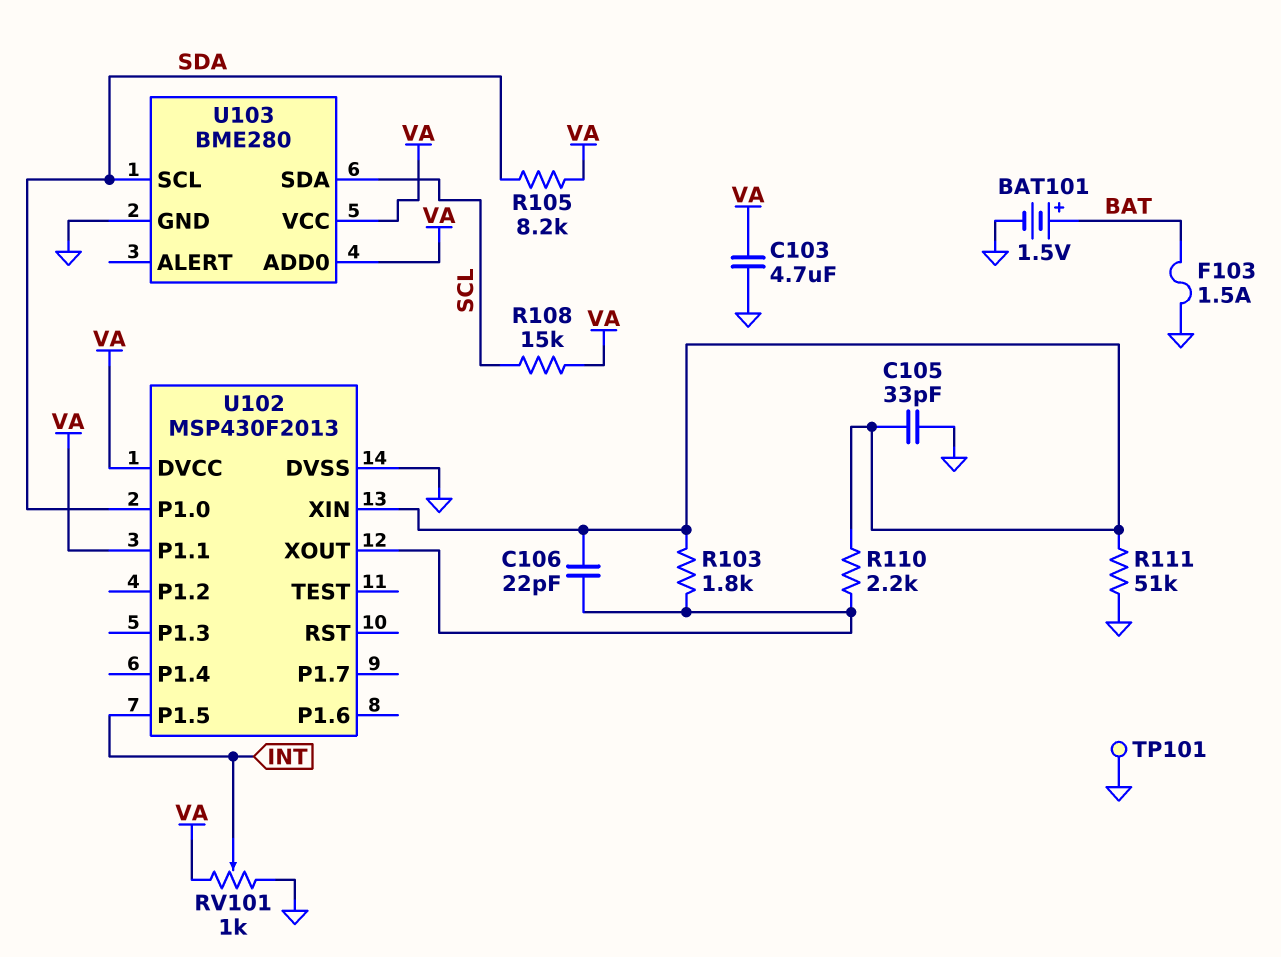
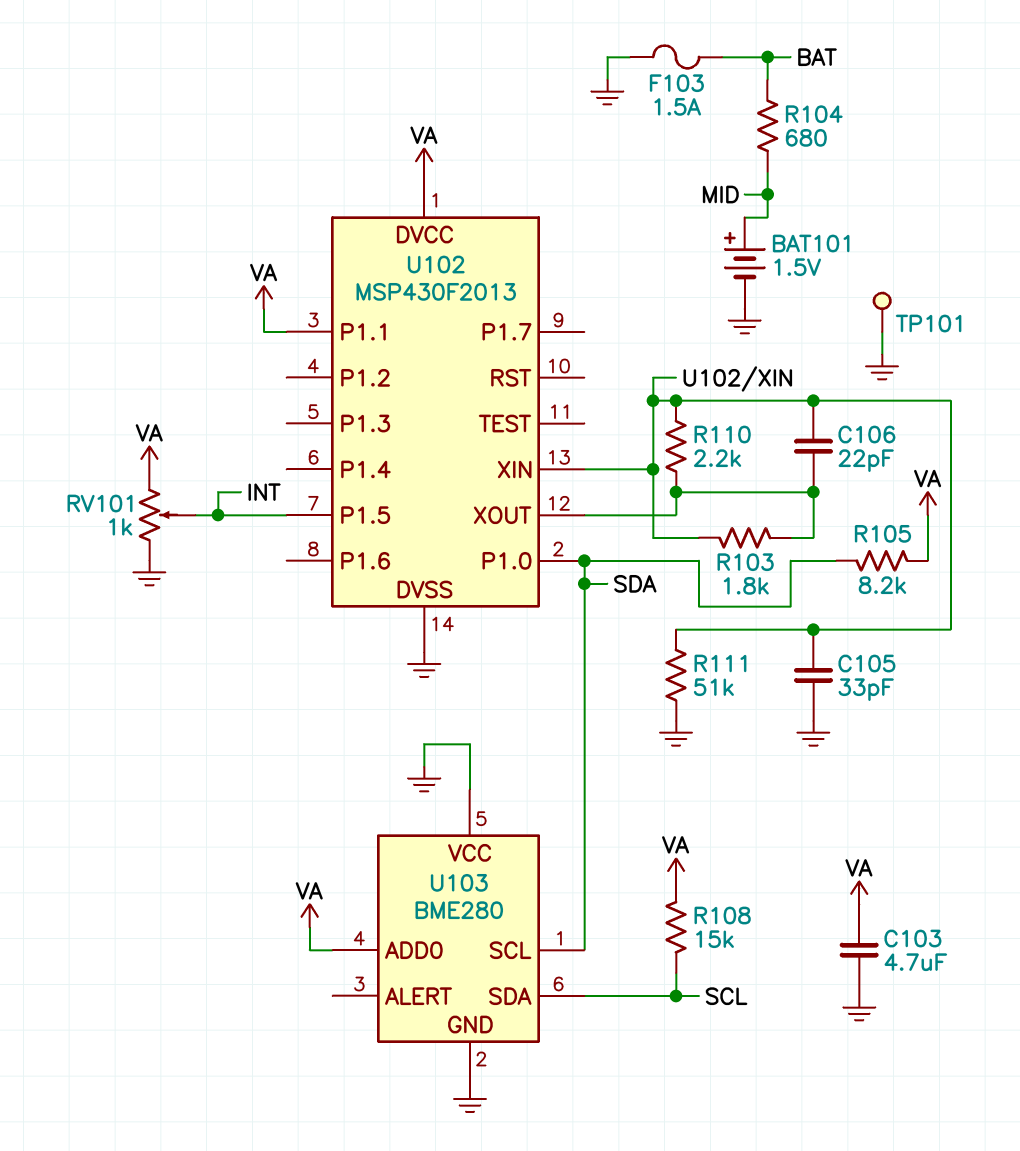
BAT101: 1.5V (plus BAT, minus GND) -> 1.5V (plus MID, minus GND)
R104: none -> 680 (BAT, MID)
U103 pin VCC: VA -> GND

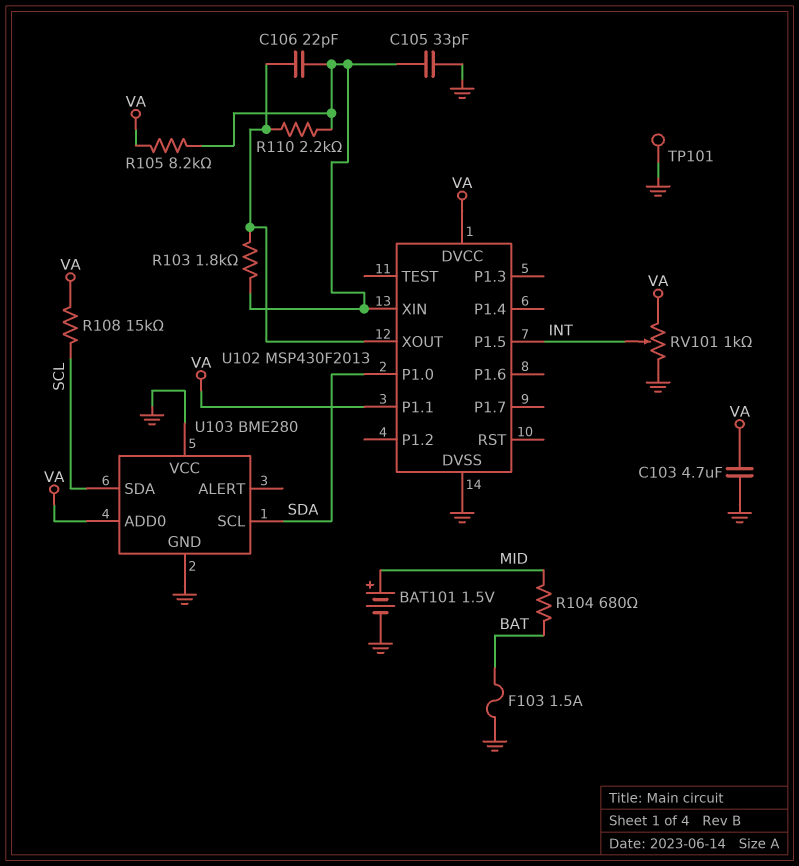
R105: 8.2k (SDA, VA) -> 8.2k (U102/XIN, VA)
R111: 51k (GND, U102/XIN) -> none

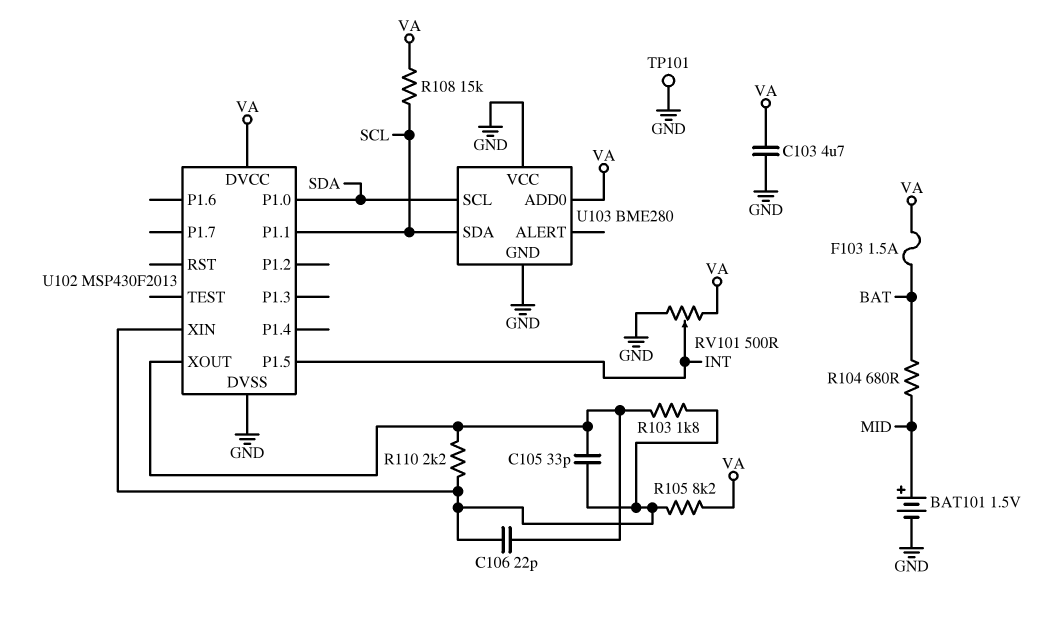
C105: 33pF (GND, U102/XIN) -> 33pF (U102/XIN, U102/XOUT)
F103: 1.5A (BAT, GND) -> 1.5A (BAT, VA)
RV101: 1k (GND, VA, wiper INT) -> 500 (GND, VA, wiper INT)
U102 pin P1.1: VA -> SCL

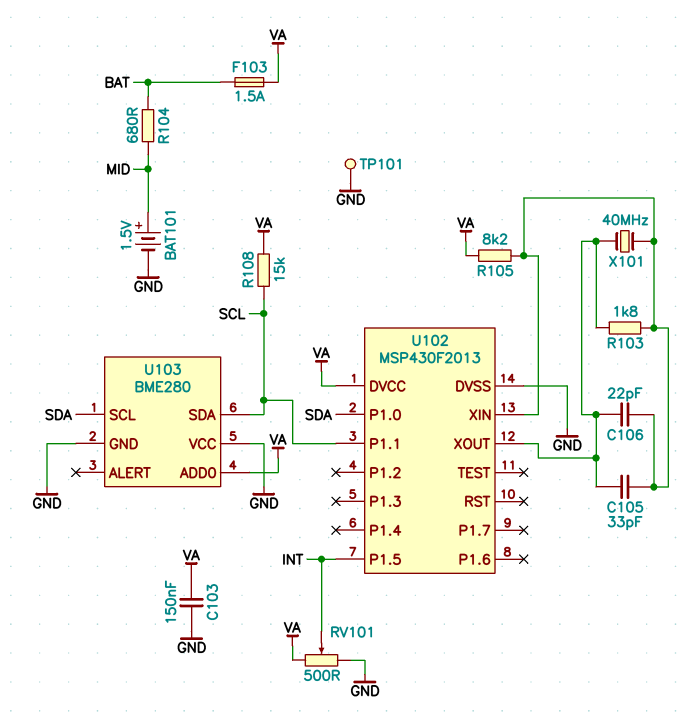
C103: 4.7uF (GND, VA) -> 150nF (GND, VA)
R110: 2.2k (U102/XIN, U102/XOUT) -> none
X101: none -> 40MHz (U102/XIN, U102/XOUT)

